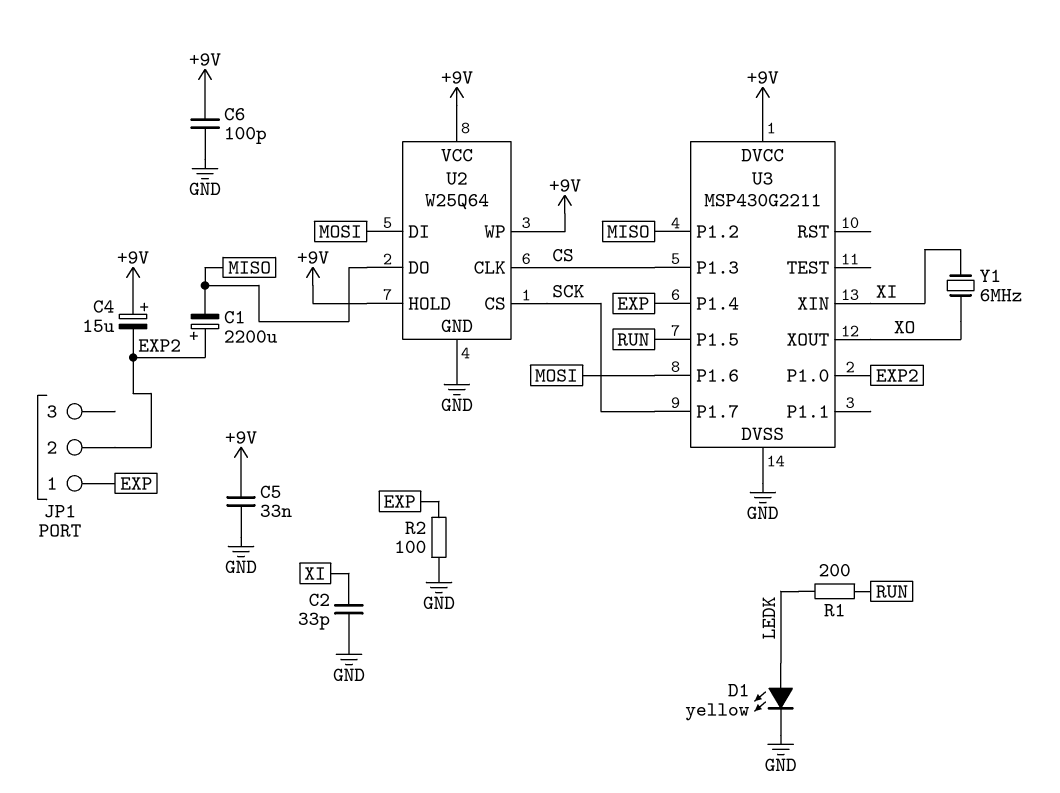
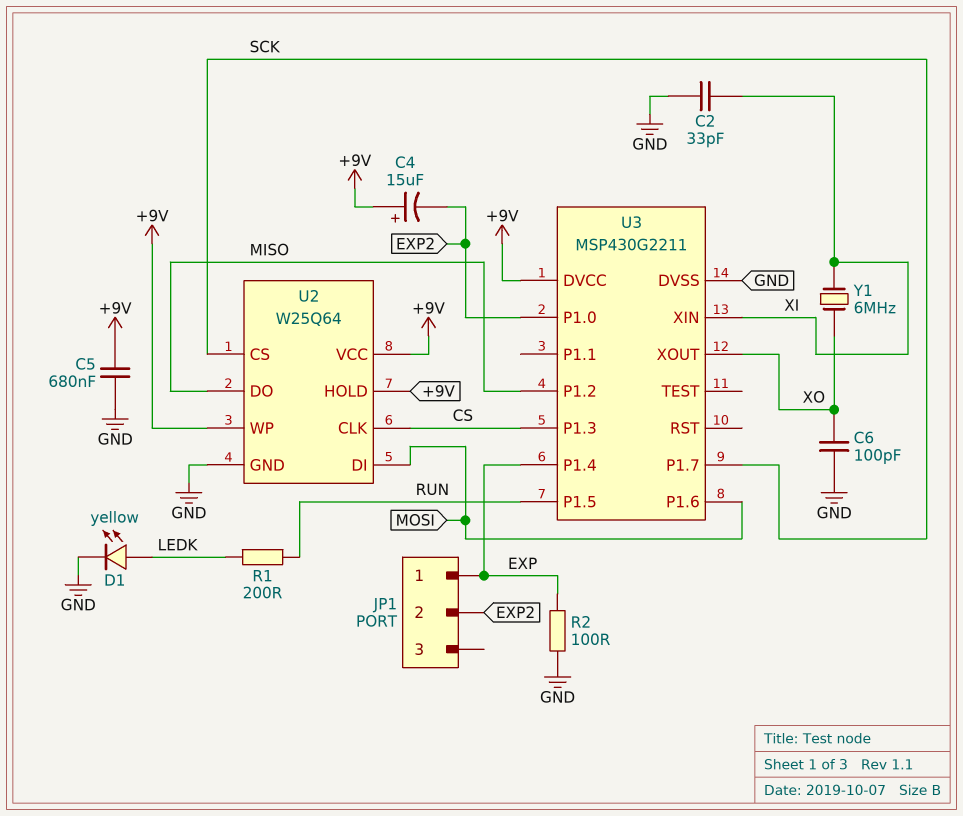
C1: 2200uF (plus EXP2, minus MISO) -> none
C5: 33nF (+9V, GND) -> 680nF (+9V, GND)
C6: 100pF (+9V, GND) -> 100pF (GND, XO)

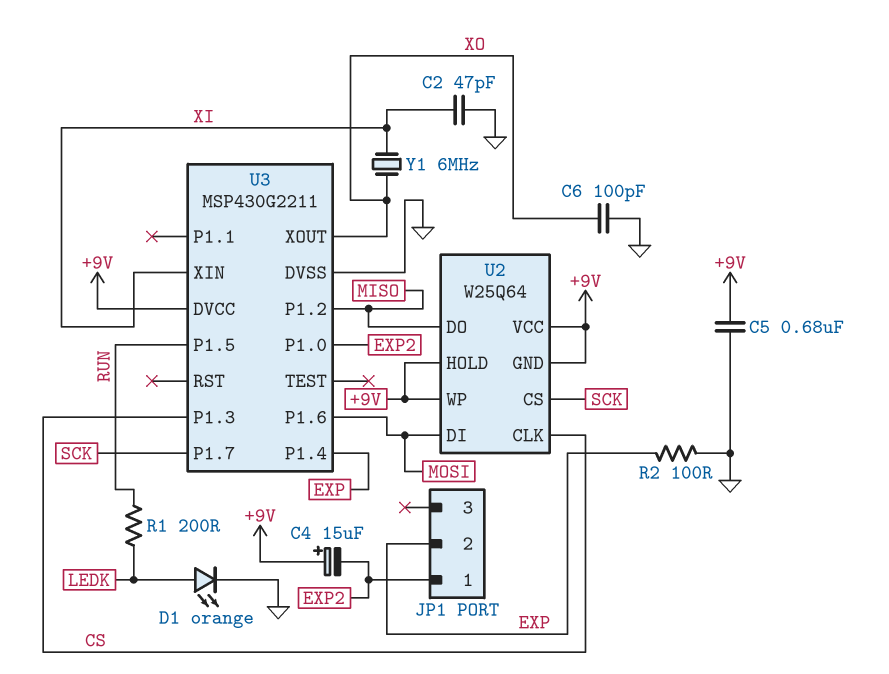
C2: 33pF (GND, XI) -> 47pF (GND, XI)
D1: LED yellow (A LEDK, K GND) -> LED orange (A LEDK, K GND)
JP1 pin 1: EXP -> EXP2
JP1 pin 2: EXP2 -> EXP
U2 pin GND: GND -> +9V

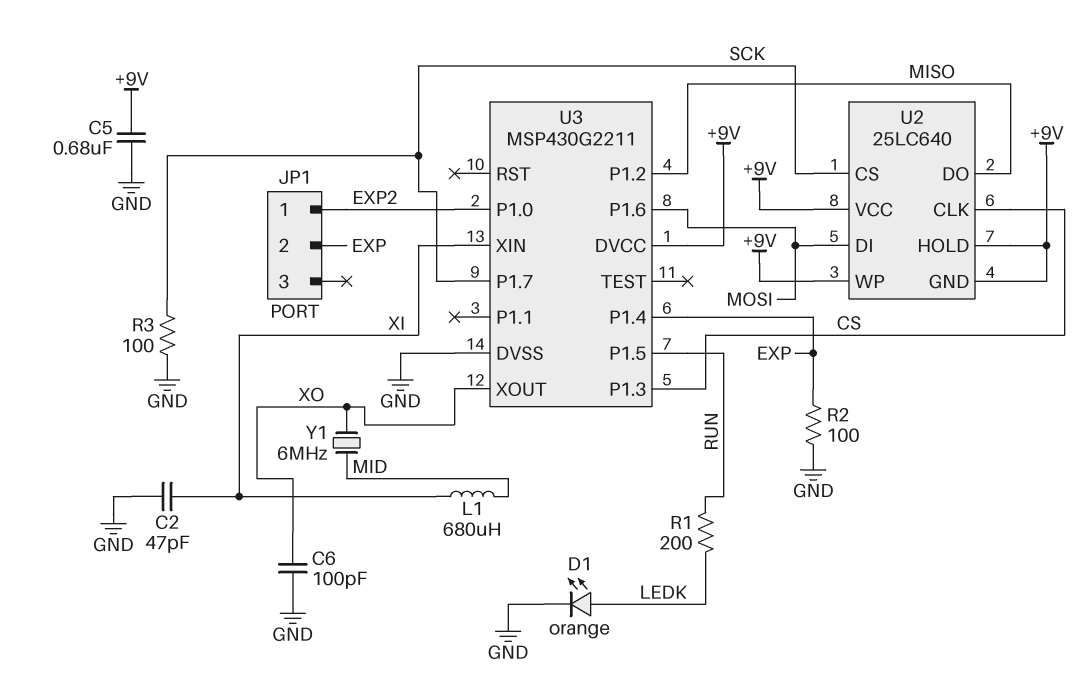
C4: 15uF (plus +9V, minus EXP2) -> none
L1: none -> 680uH (MID, XI)
R3: none -> 100 (GND, SCK)
U2: W25Q64 -> 25LC640
Y1: 6MHz (XI, XO) -> 6MHz (MID, XO)

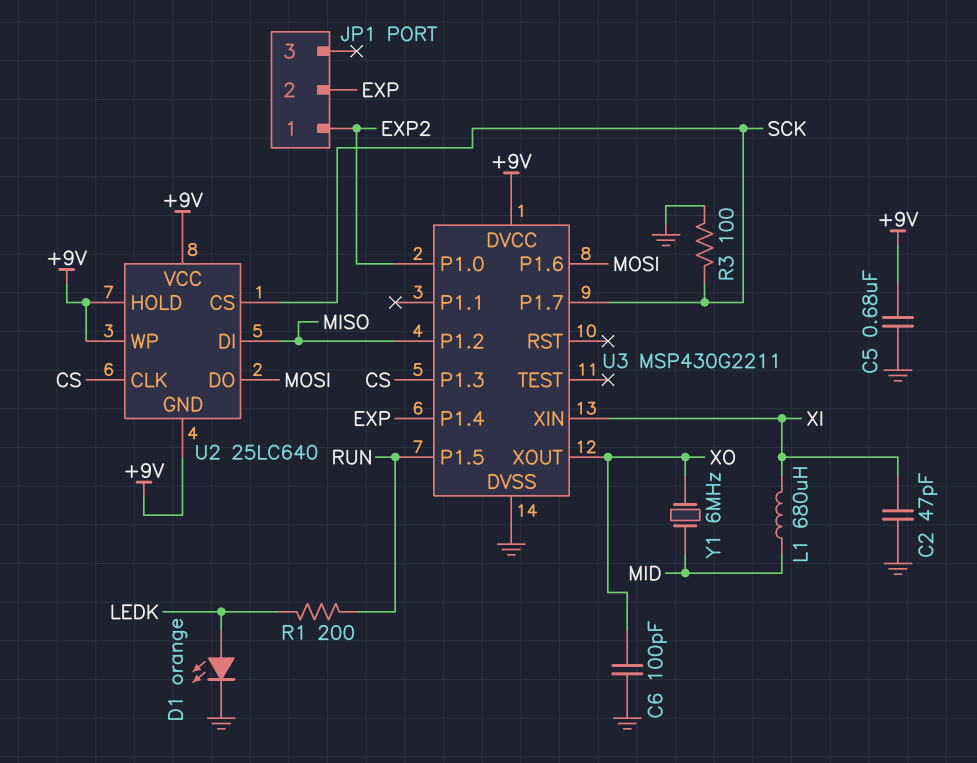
R2: 100 (EXP, GND) -> none
U2 pin DI: MOSI -> MISO
U2 pin DO: MISO -> MOSI

